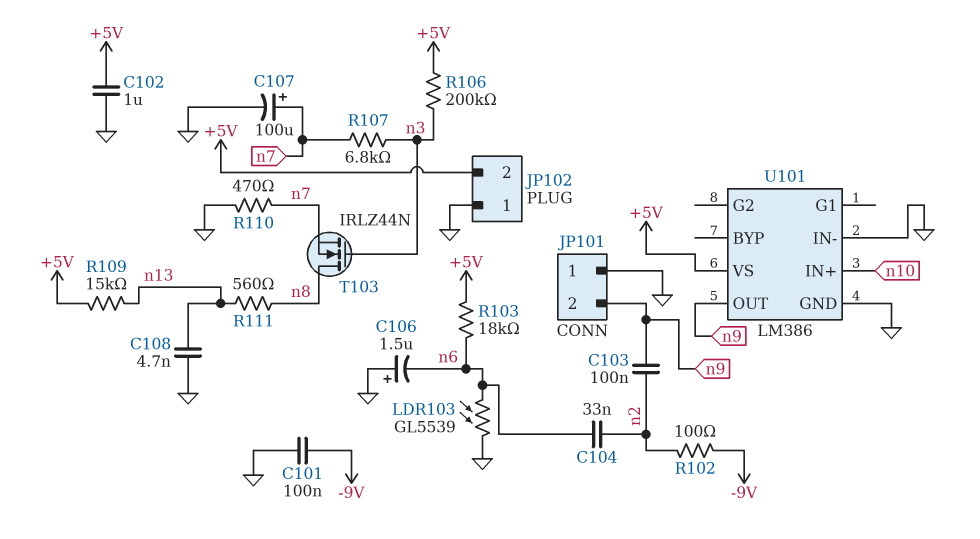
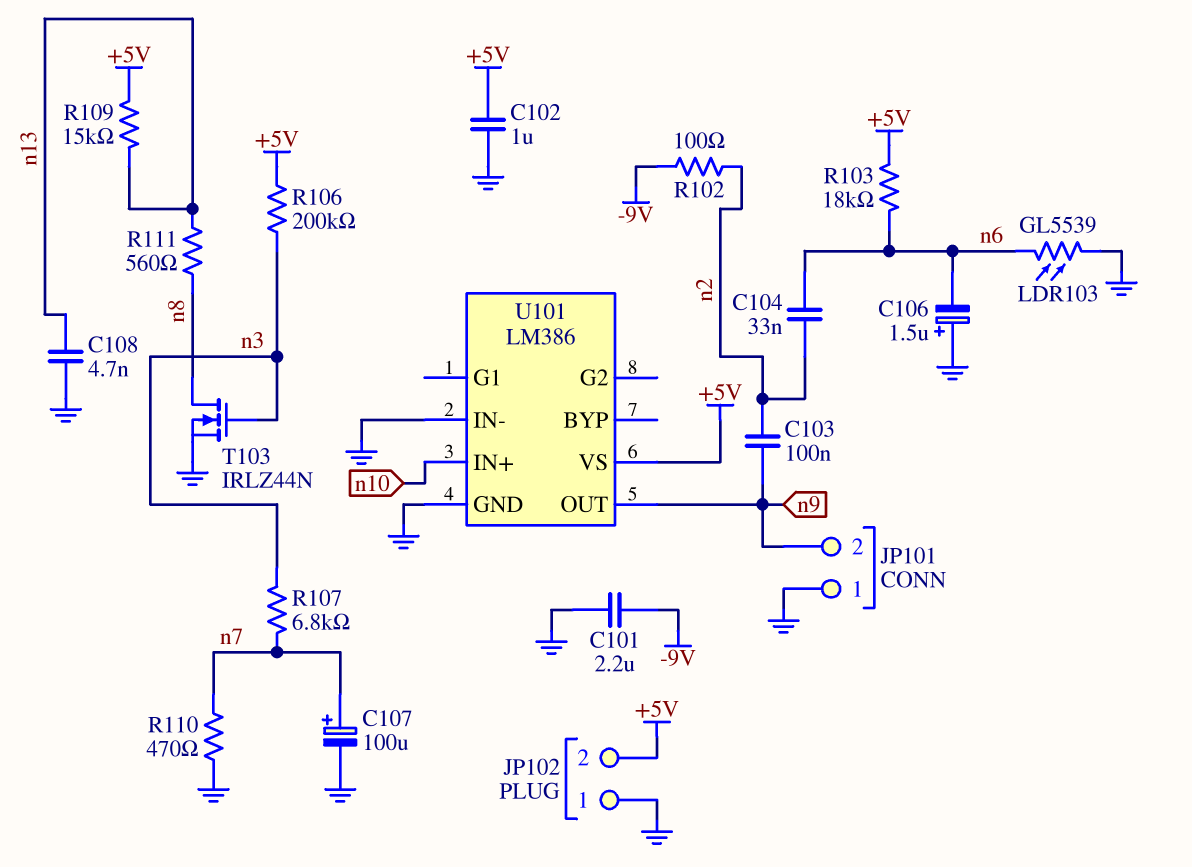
C101: 100nF (-9V, GND) -> 2.2uF (-9V, GND)
T103: NMOS IRLZ44N (G n3, D n8, S n7) -> NMOS IRLZ44N (G n3, D n8, S GND)

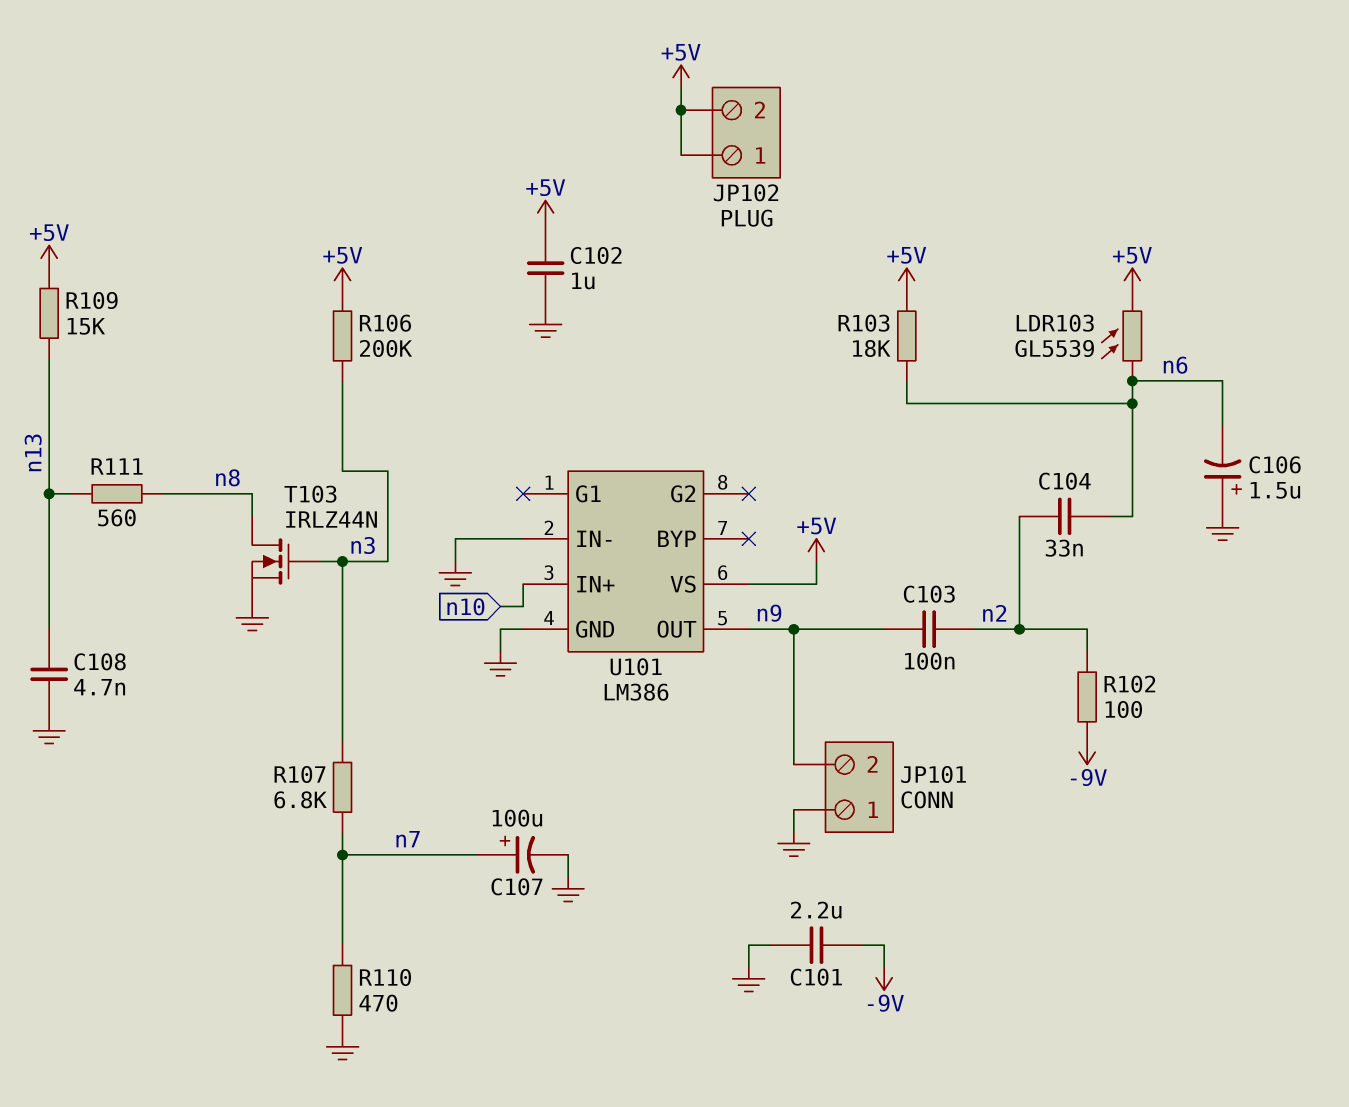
JP102 pin 1: GND -> +5V
LDR103: GL5539 (GND, n6) -> GL5539 (+5V, n6)

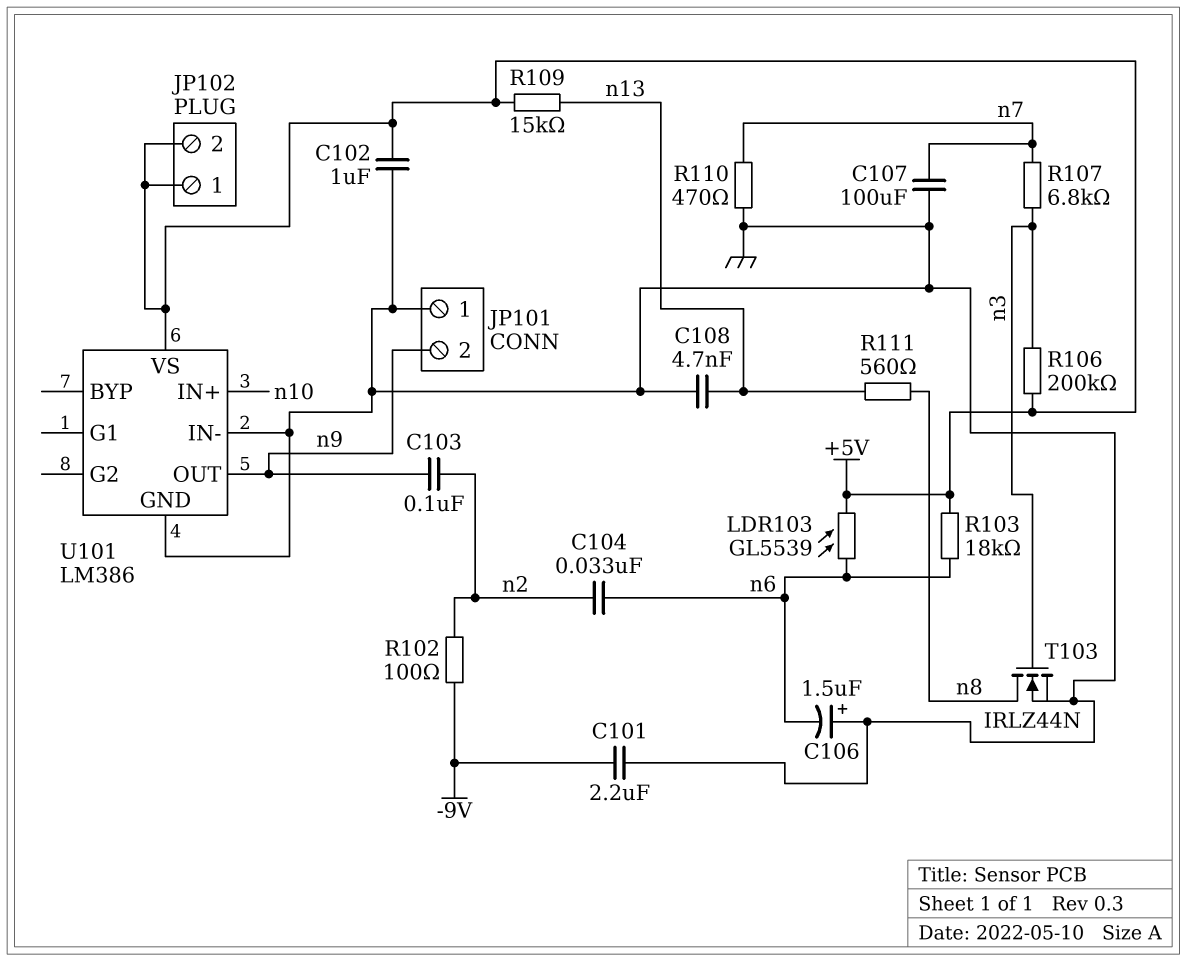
C107: 100uF (plus n7, minus GND) -> 100uF (GND, n7)

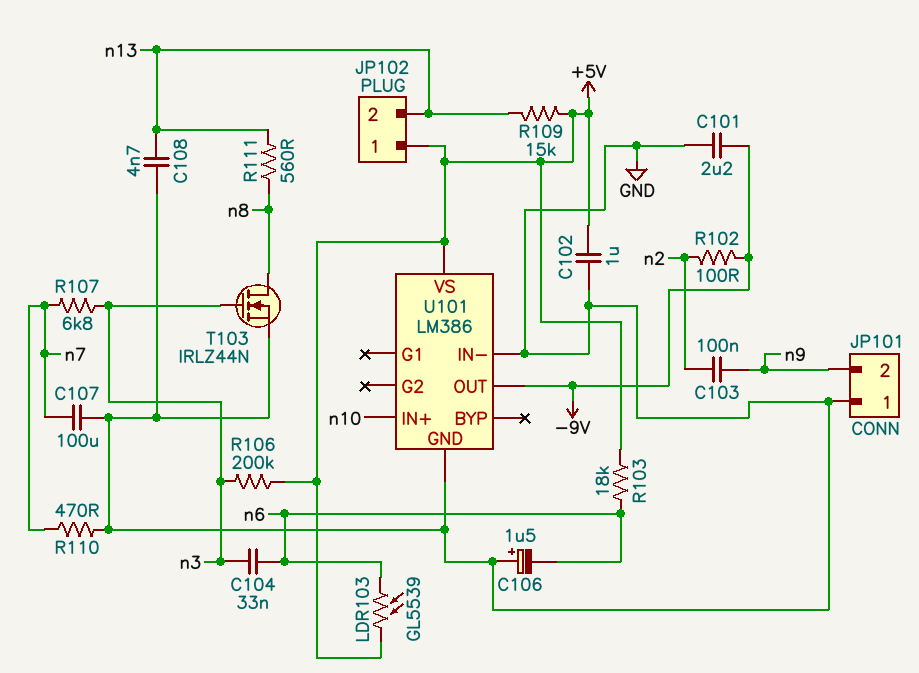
C104: 33nF (n2, n6) -> 33nF (n3, n6)
JP102 pin 2: +5V -> n13
U101 pin OUT: n9 -> -9V

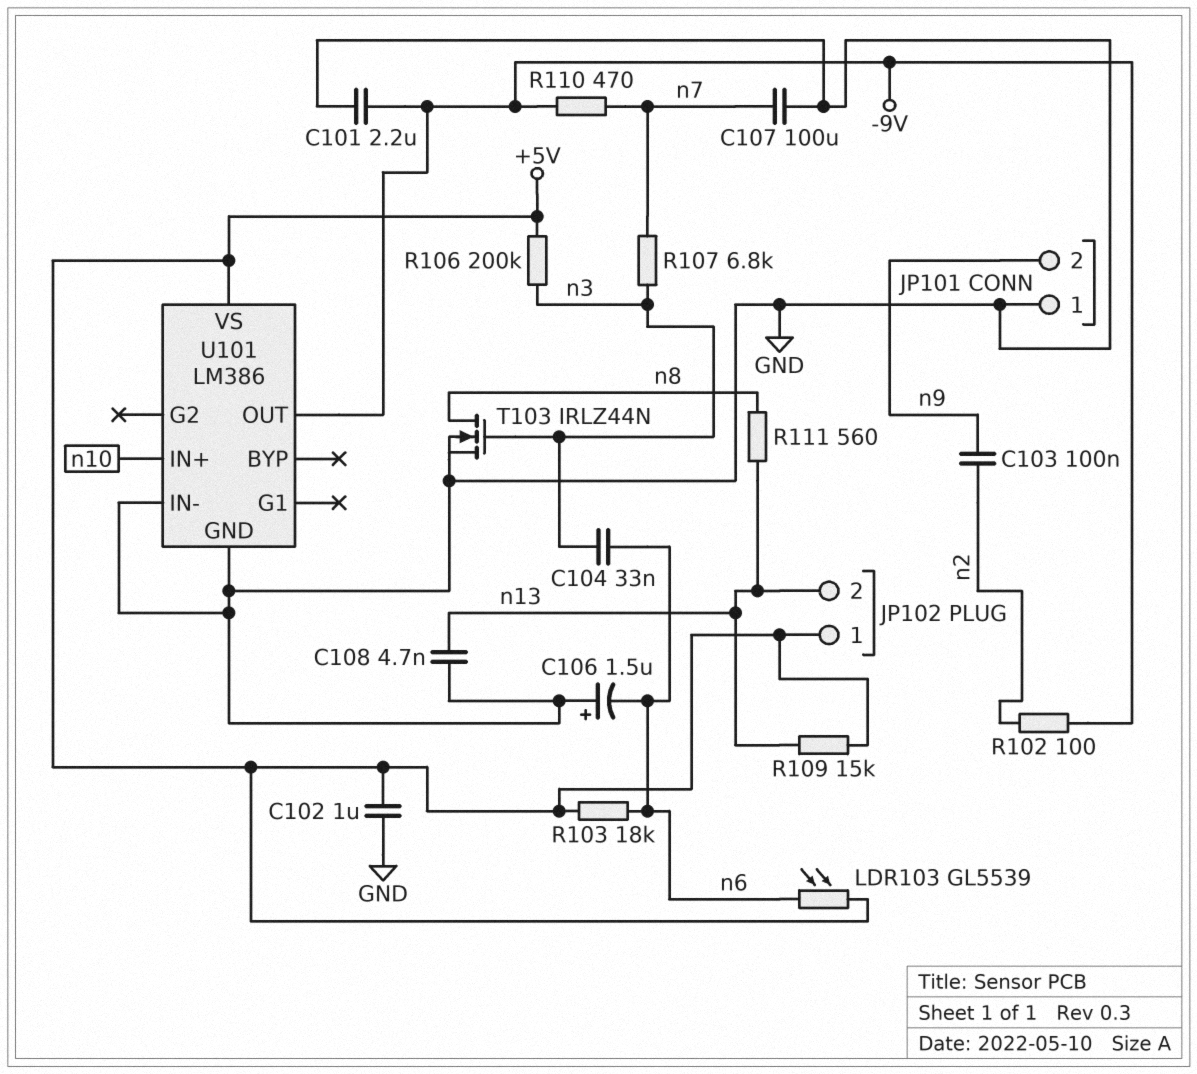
R110: 470 (GND, n7) -> 470 (-9V, n7)

